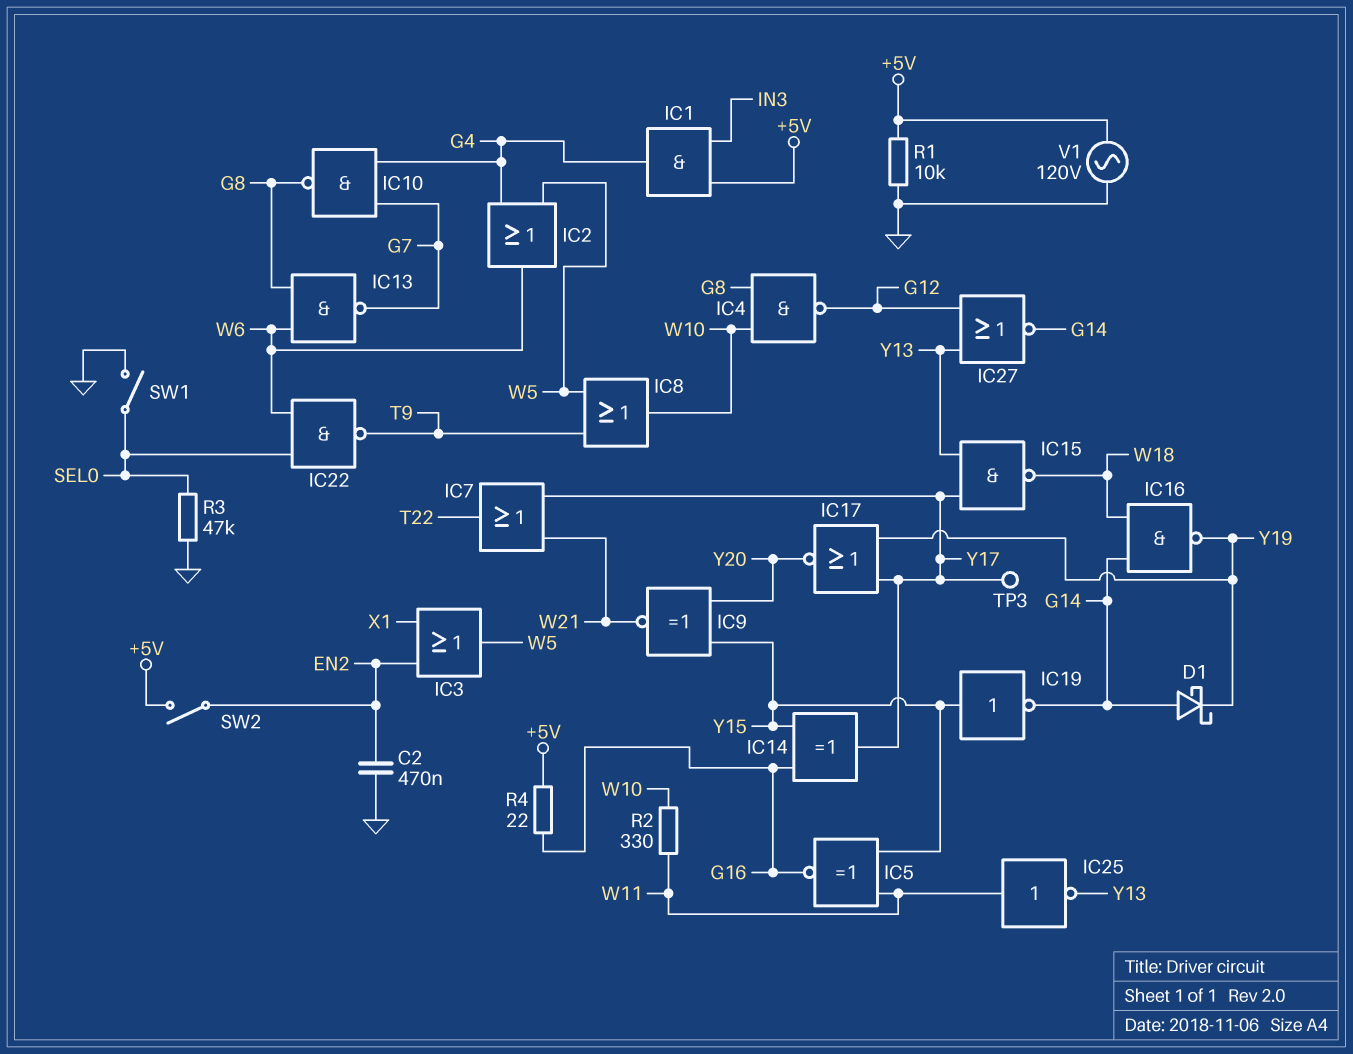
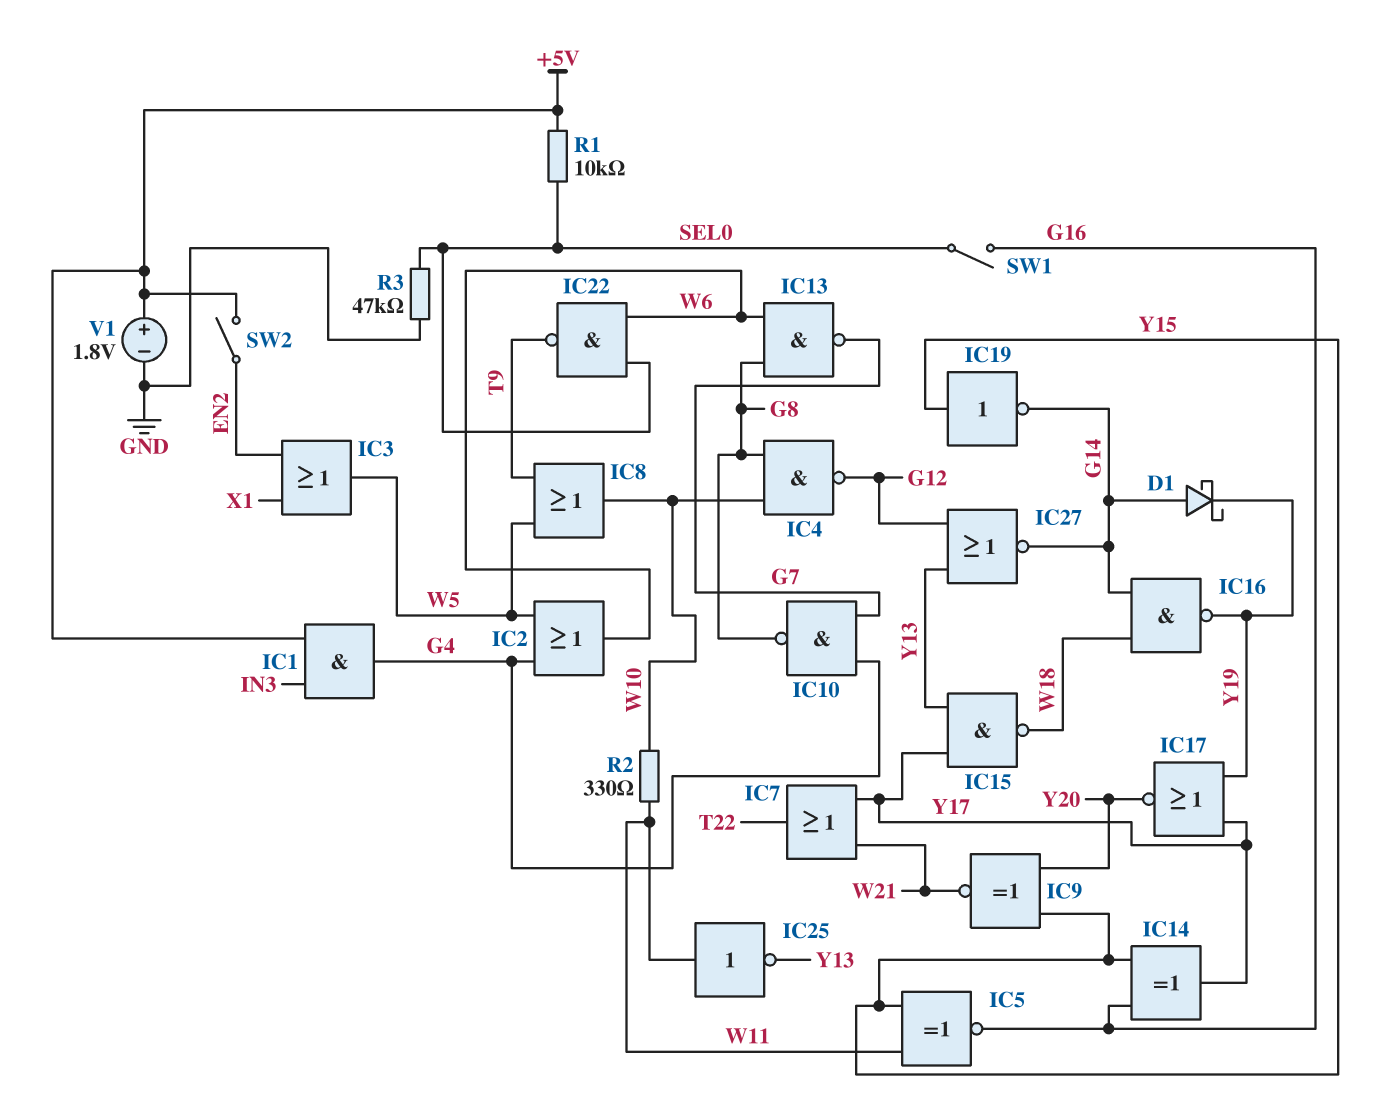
C2: 470nF (EN2, GND) -> none
R1: 10k (+5V, GND) -> 10k (+5V, SEL0)
R4: 22 (+5V, G16) -> none
SW1: switch (GND, SEL0) -> switch (G16, SEL0)
TP3: test point (Y17) -> none
V1: AC 120V (+5V, GND) -> 1.8V (plus +5V, minus GND)

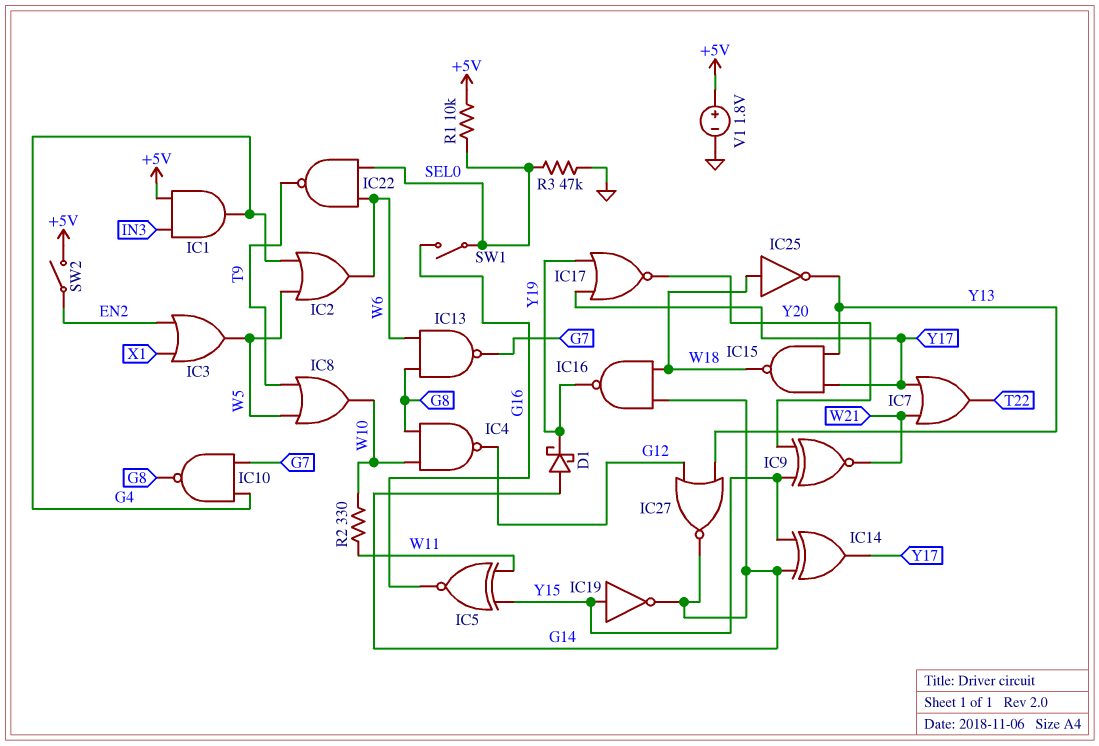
IC14: XOR (in G16, in Y15, out Y17) -> XOR (in G14, in Y15, out Y17)
IC25: NOT (in W11, out Y13) -> NOT (in W18, out Y13)

